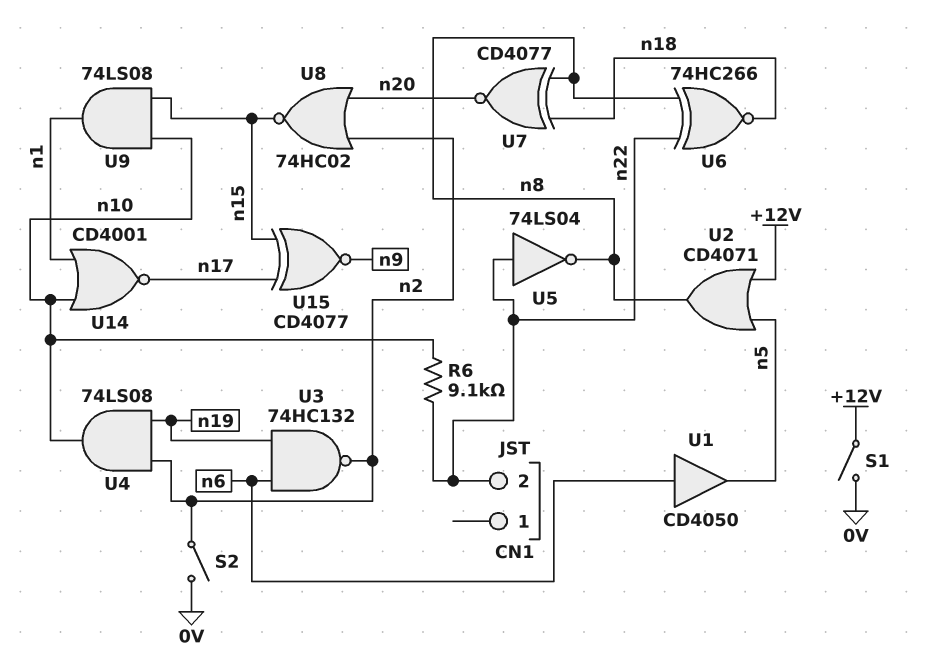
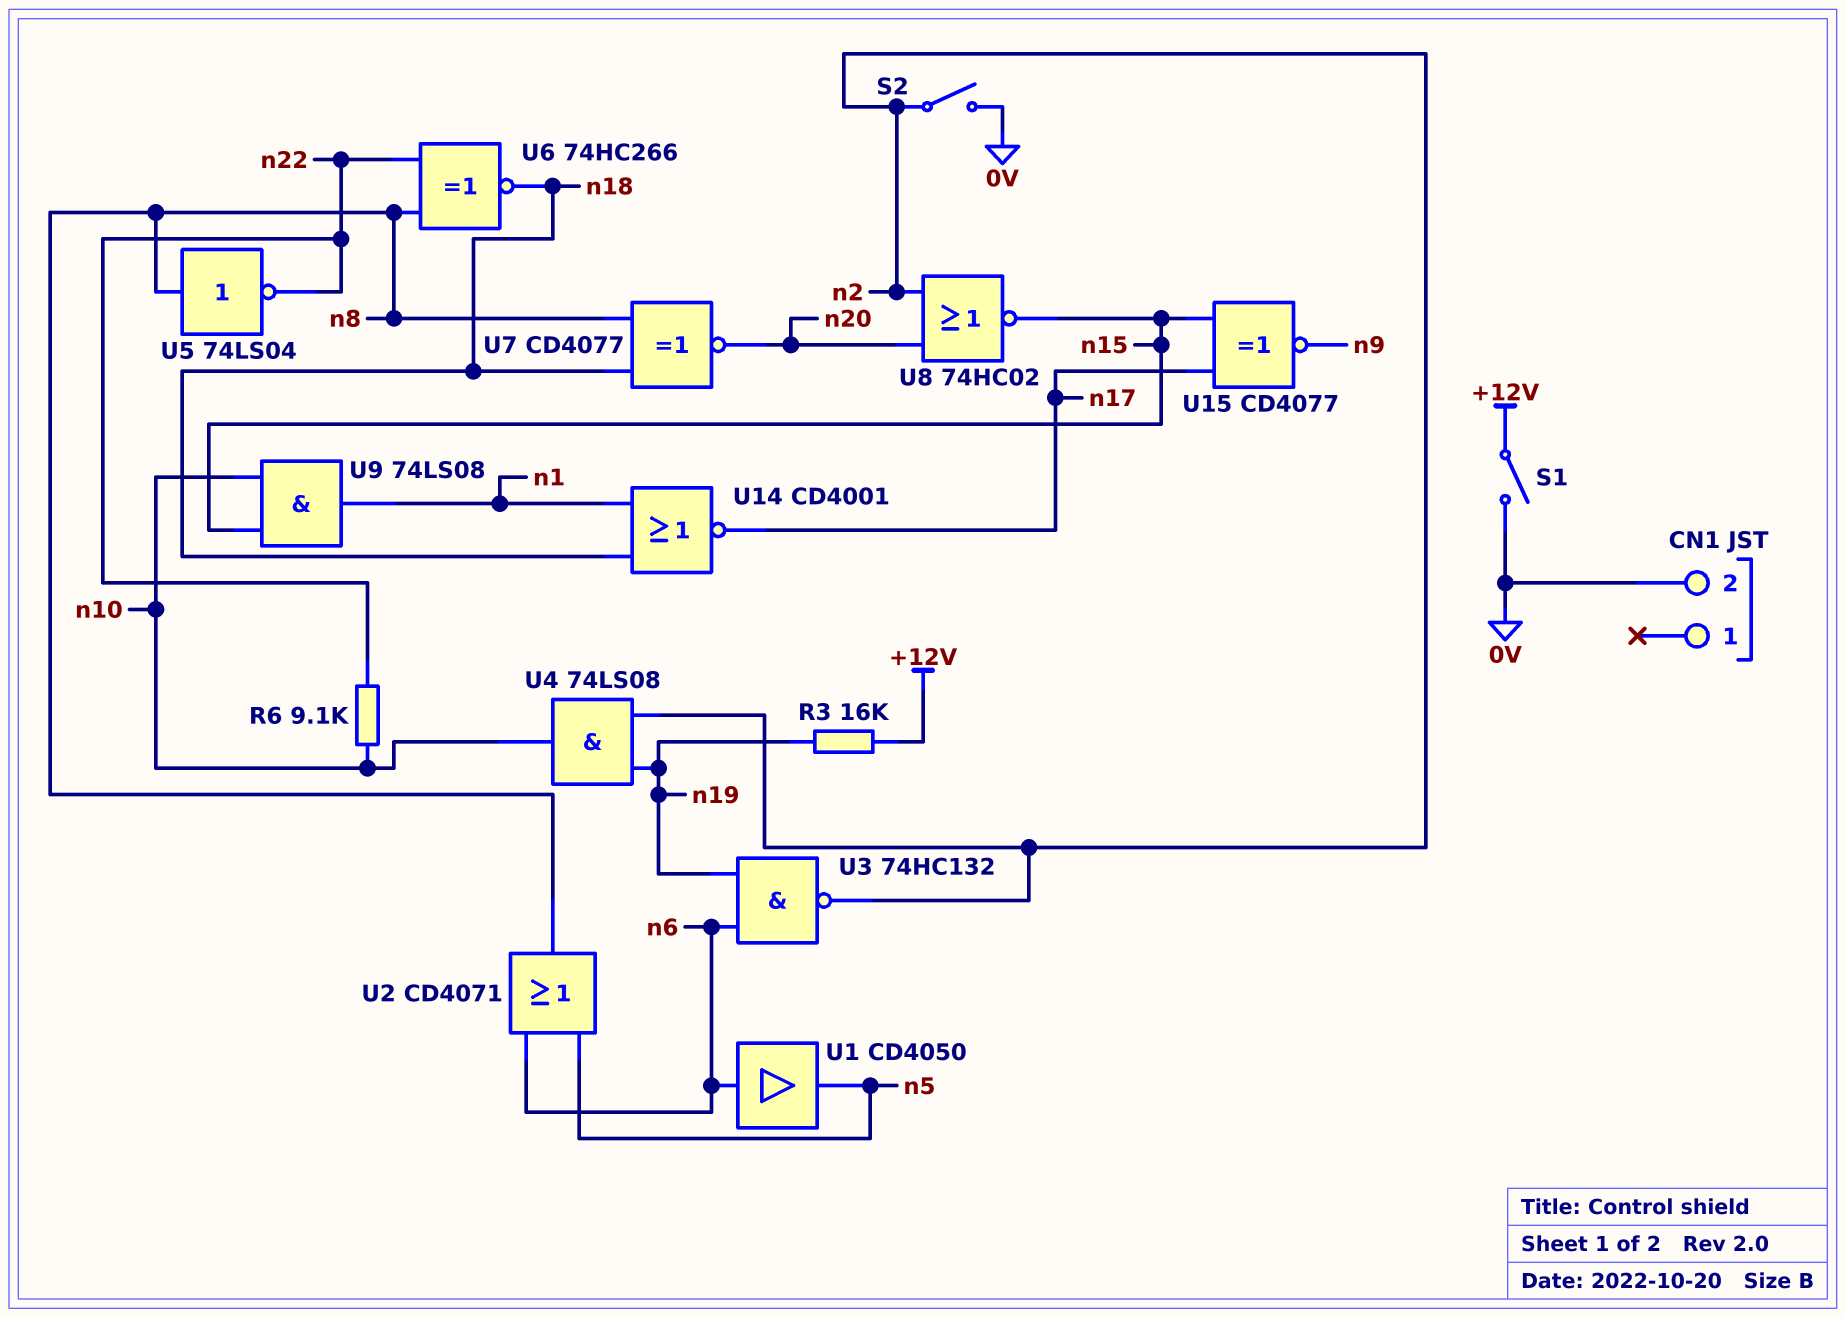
CN1 pin 2: n22 -> 0V
R3: none -> 16k (+12V, n19)
U2: OR CD4071 (in +12V, in n5, out n8) -> OR CD4071 (in n5, in n6, out n8)
U5: NOT 74LS04 (in n22, out n8) -> NOT 74LS04 (in n8, out n22)
U14: NOR CD4001 (in n1, in n10, out n17) -> NOR CD4001 (in n1, in n18, out n17)

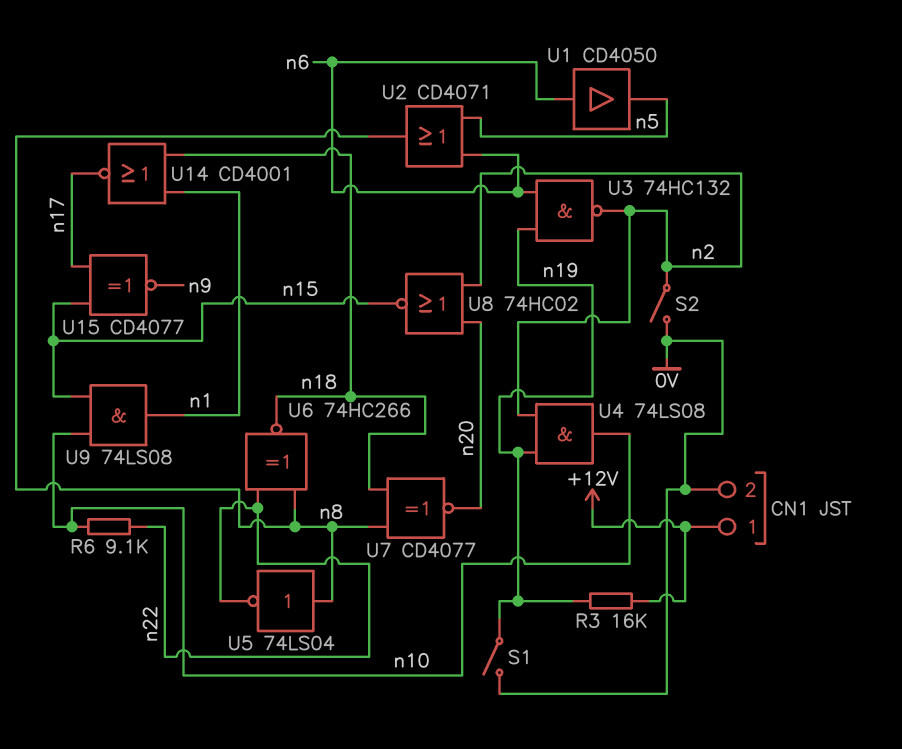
CN1 pin 1: none -> +12V
S1: switch (+12V, 0V) -> switch (0V, n19)

